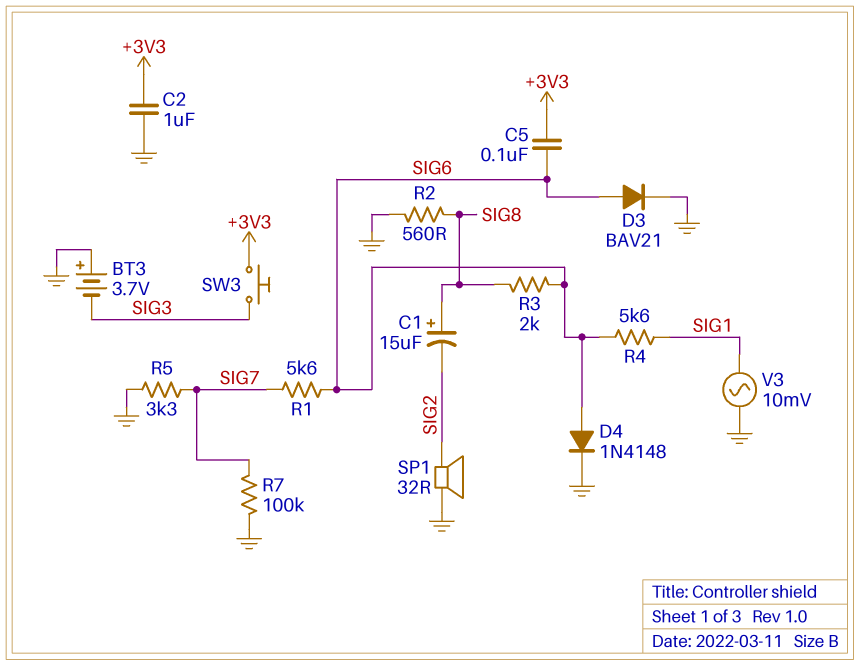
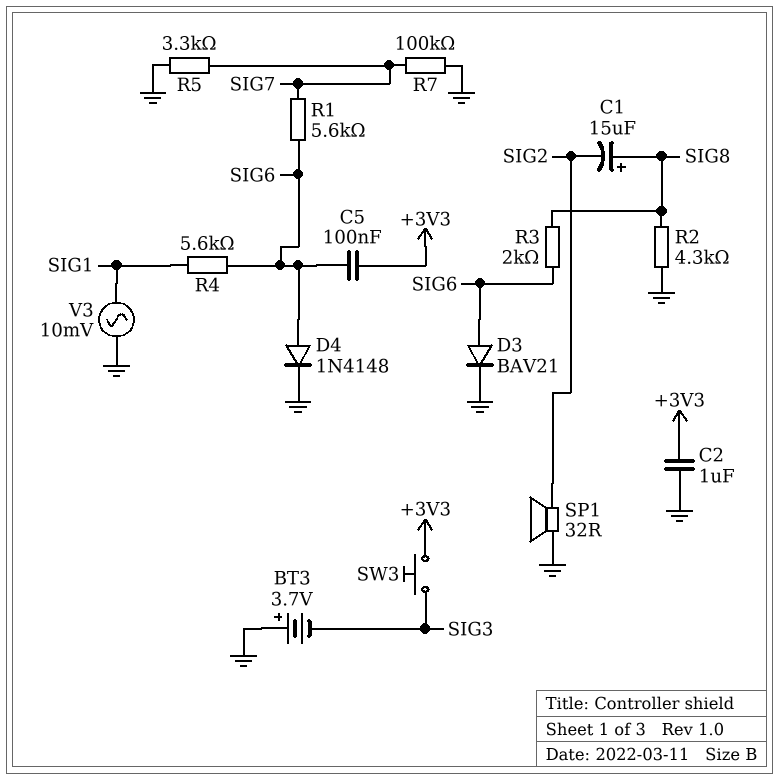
R2: 560 (GND, SIG8) -> 4.3k (GND, SIG8)

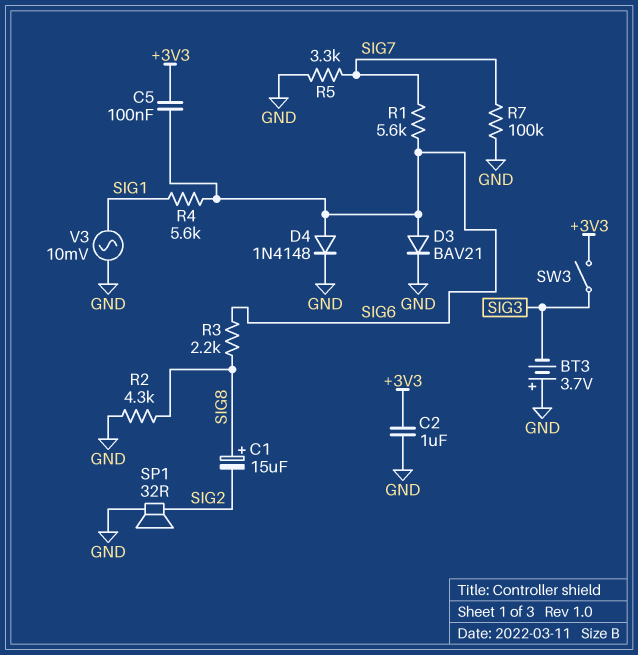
R3: 2k (SIG6, SIG8) -> 2.2k (SIG6, SIG8)
SW3: button (+3V3, SIG3) -> switch (+3V3, SIG3)

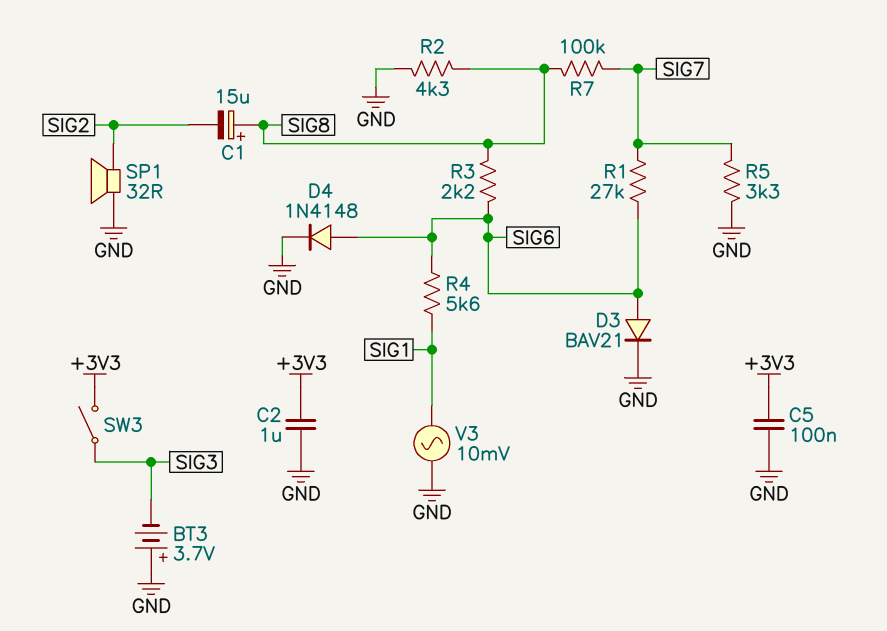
C5: 100nF (+3V3, SIG6) -> 100nF (+3V3, GND)
R1: 5.6k (SIG6, SIG7) -> 27k (SIG6, SIG7)
R7: 100k (GND, SIG7) -> 100k (SIG7, SIG8)

